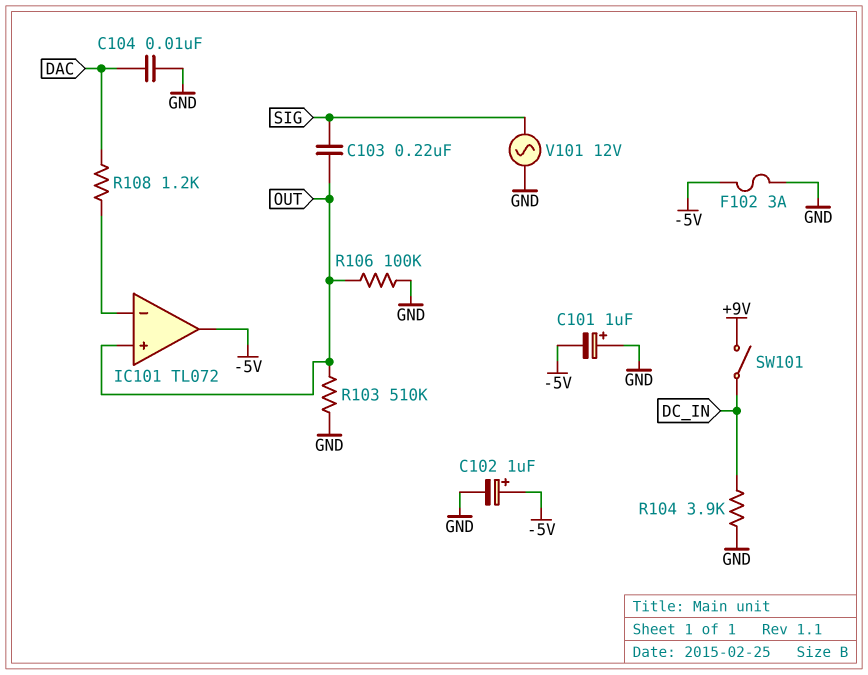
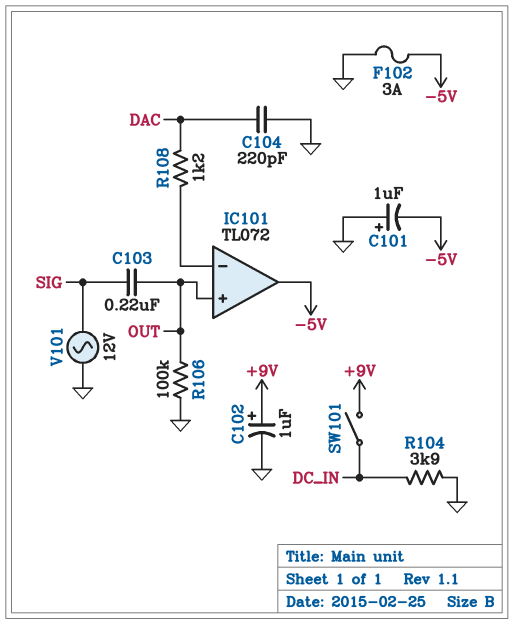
C102: 1uF (plus -5V, minus GND) -> 1uF (plus +9V, minus GND)
C104: 10nF (DAC, GND) -> 220pF (DAC, GND)
R103: 510k (GND, OUT) -> none

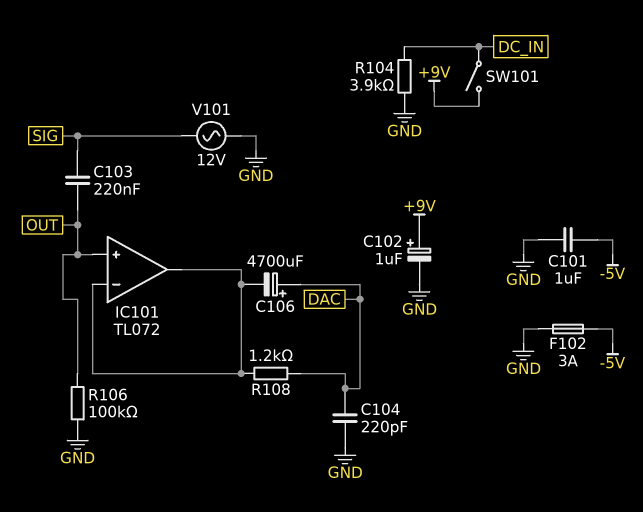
C101: 1uF (plus GND, minus -5V) -> 1uF (-5V, GND)
C106: none -> 4700uF (plus DAC, minus IC101/in-)
IC101 pin out: -5V -> IC101/in-

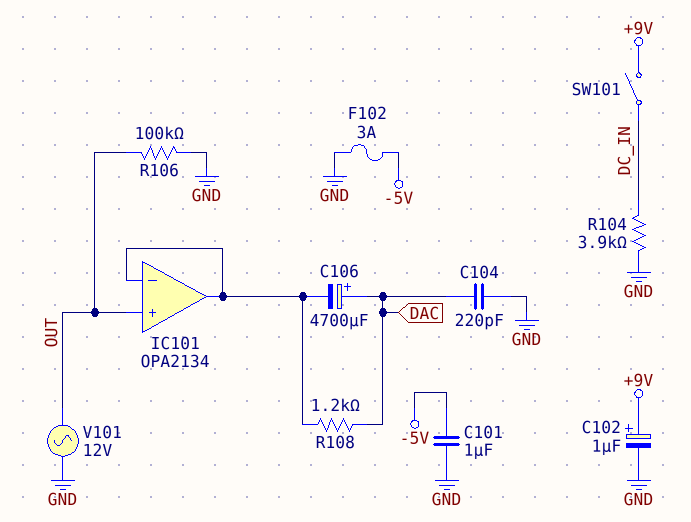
C103: 220nF (OUT, SIG) -> none
IC101: TL072 -> OPA2134
V101: AC 12V (GND, SIG) -> AC 12V (GND, OUT)

